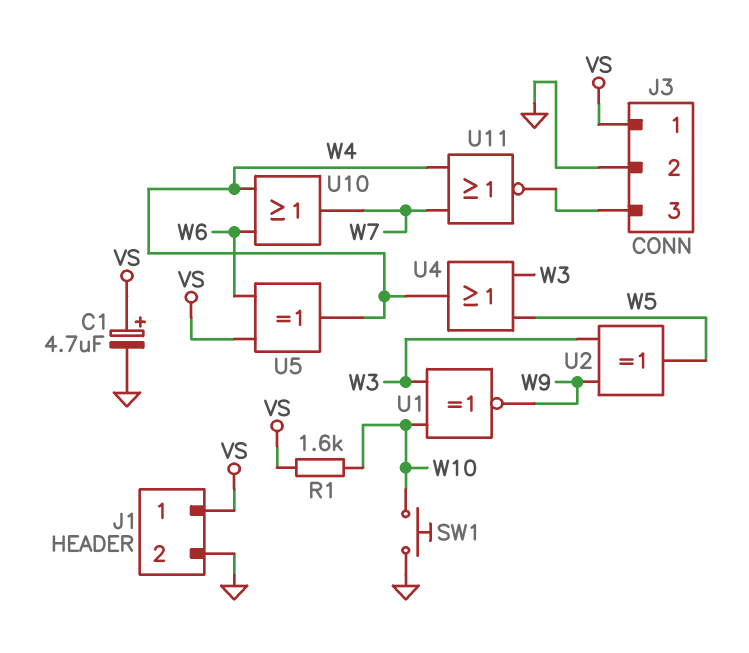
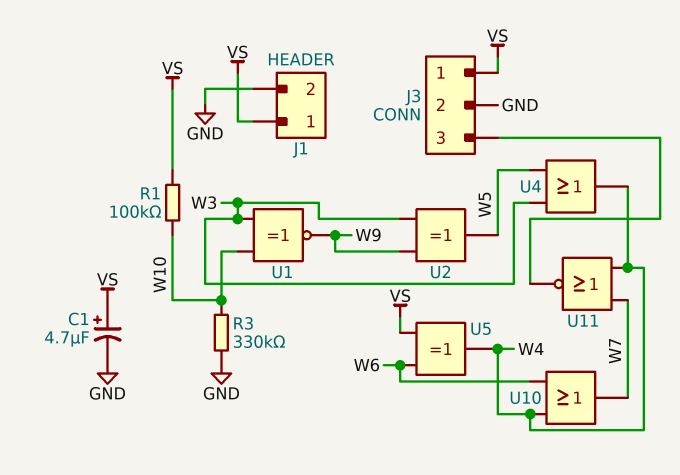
R1: 1.6k (VS, W10) -> 100k (VS, W10)
R3: none -> 330k (GND, W10)
SW1: button (GND, W10) -> none

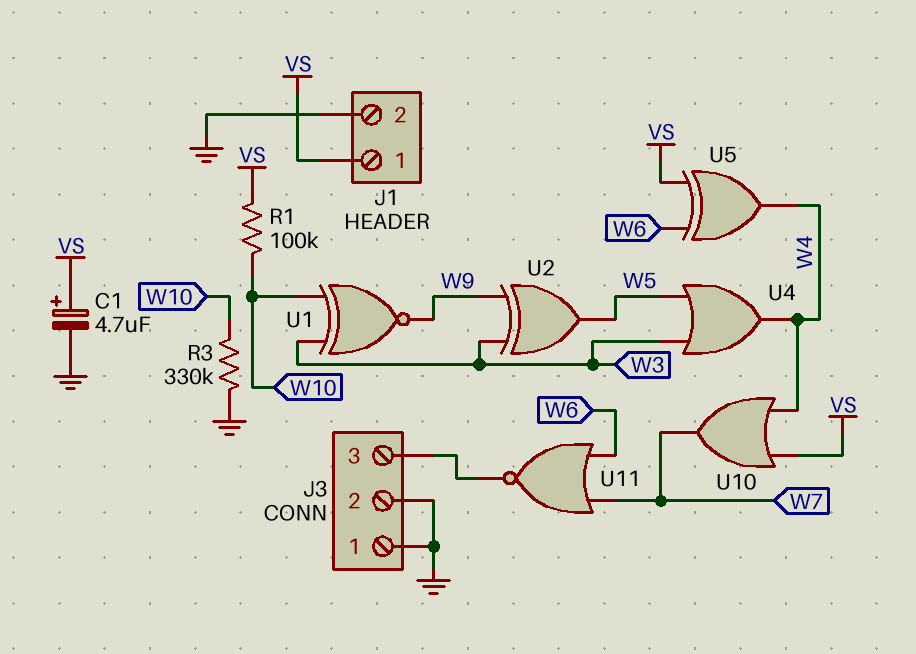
J3 pin 1: VS -> GND
U10: OR (in W4, in W6, out W7) -> OR (in VS, in W4, out W7)
U11: NOR (in W4, in W7, out J3/3) -> NOR (in W6, in W7, out J3/3)

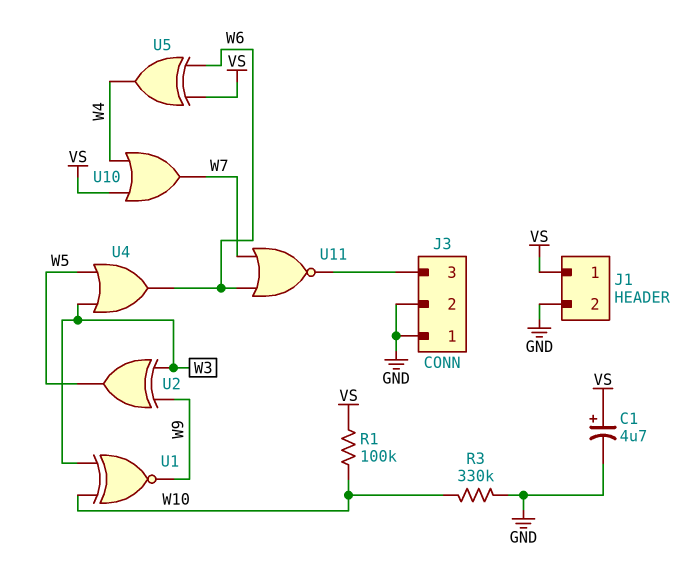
U4: OR (in W3, in W5, out W4) -> OR (in W3, in W5, out W6)

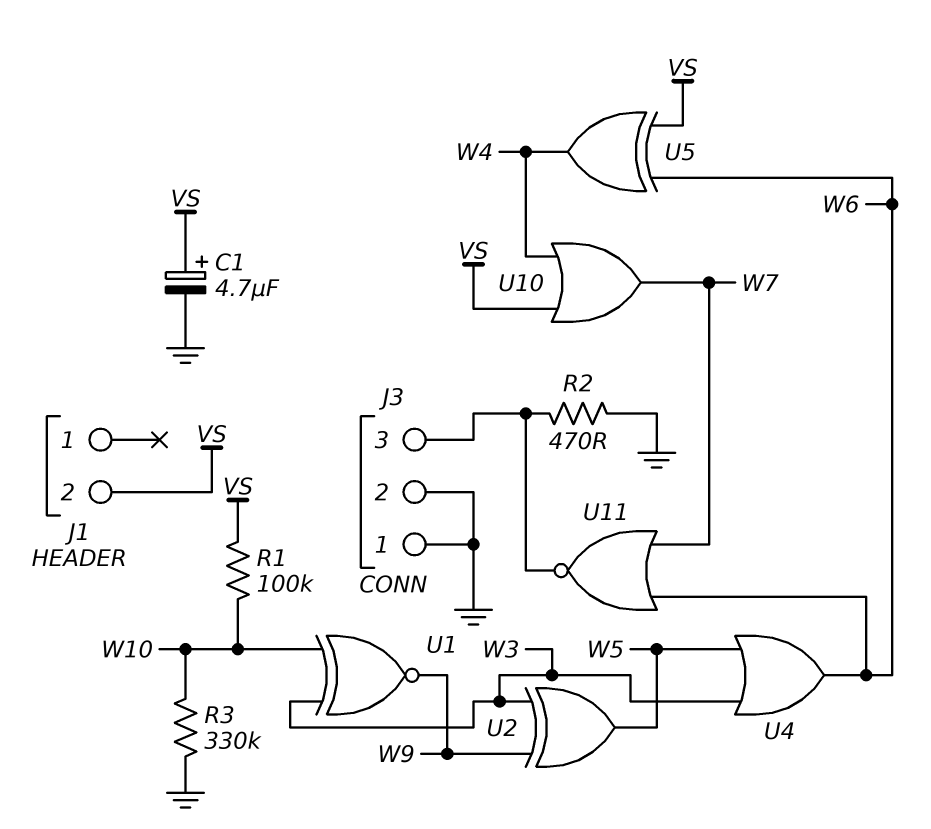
J1 pin 1: VS -> none
J1 pin 2: GND -> VS
R2: none -> 470 (GND, J3/3)

